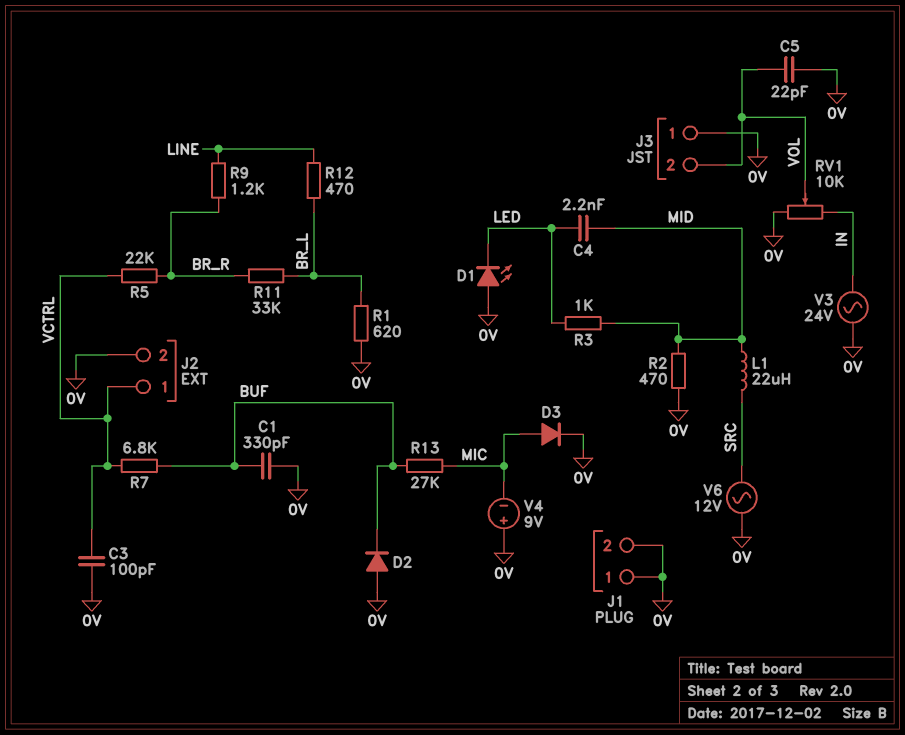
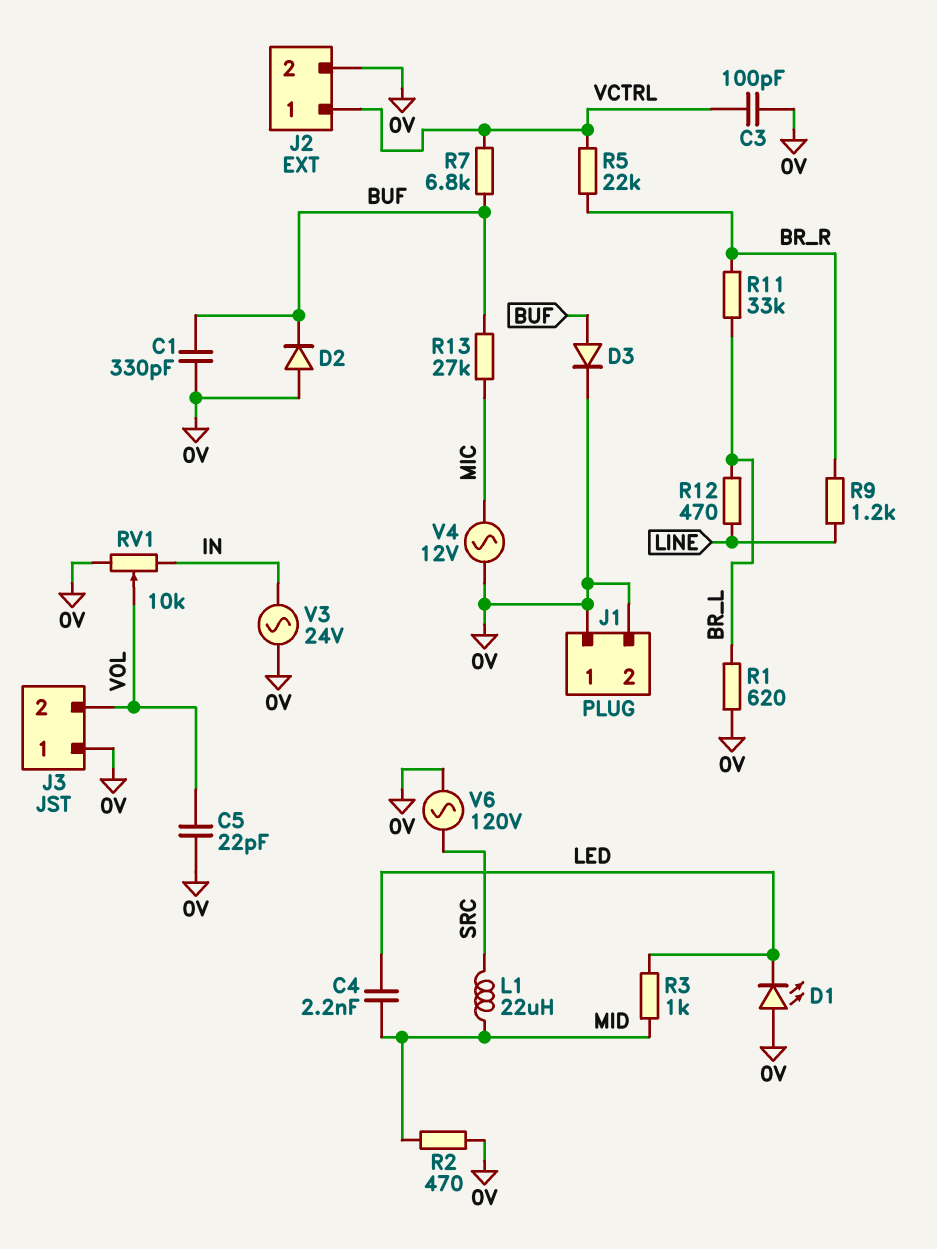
D3: diode (A MIC, K 0V) -> diode (A BUF, K 0V)
V4: 9V (plus 0V, minus MIC) -> AC 12V (0V, MIC)
V6: AC 12V (0V, SRC) -> AC 120V (0V, SRC)

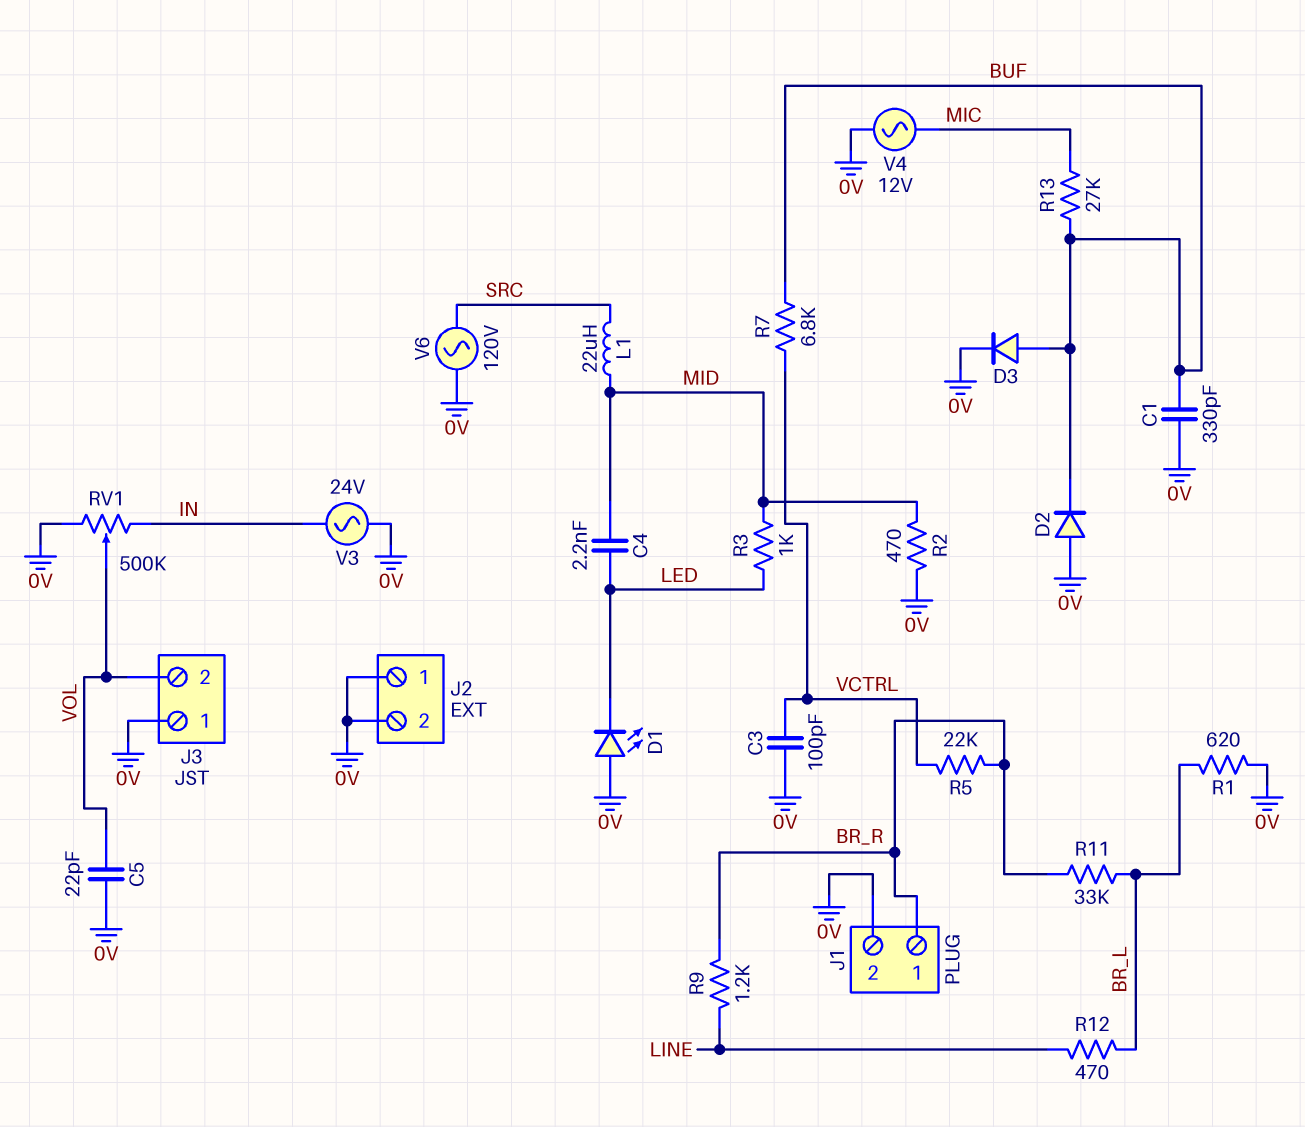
J1 pin 1: 0V -> BR_R
J2 pin 1: VCTRL -> 0V
RV1: 10k (0V, IN, wiper VOL) -> 500k (0V, IN, wiper VOL)

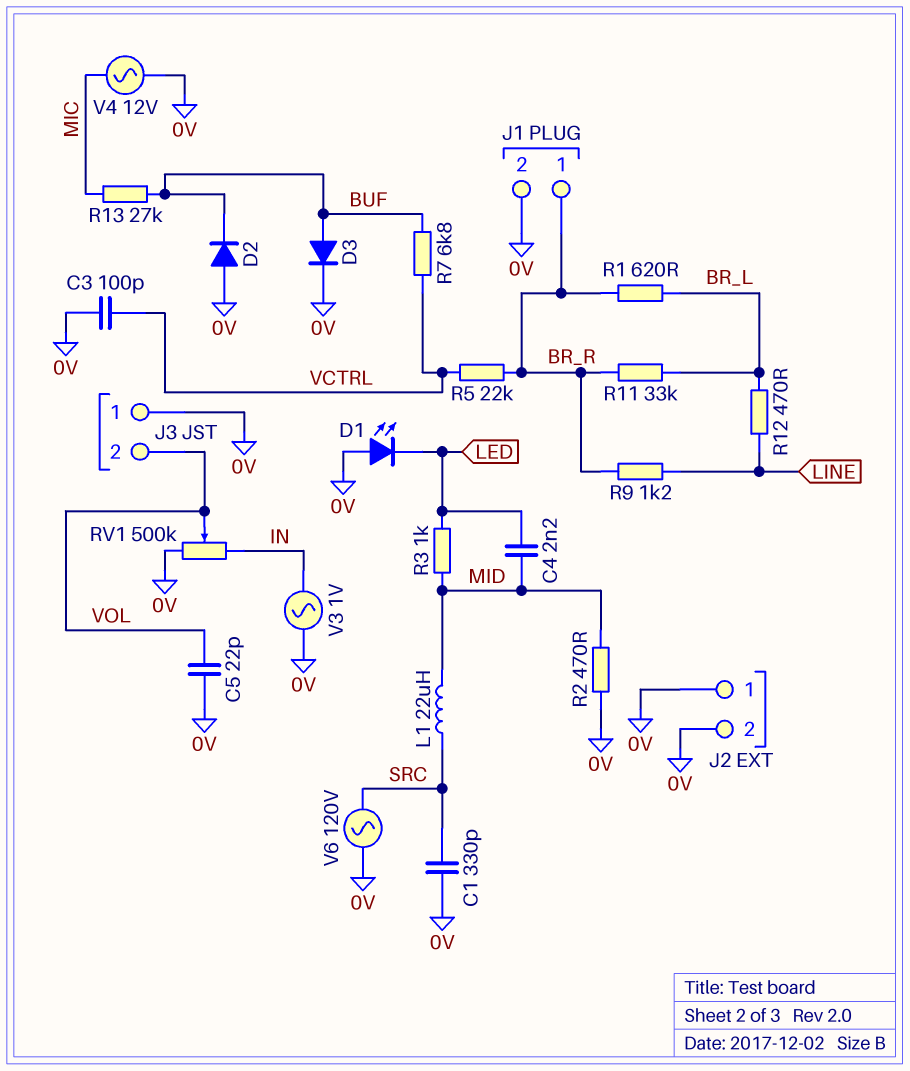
C1: 330pF (0V, BUF) -> 330pF (0V, SRC)
R1: 620 (0V, BR_L) -> 620 (BR_L, BR_R)
V3: AC 24V (0V, IN) -> AC 1V (0V, IN)

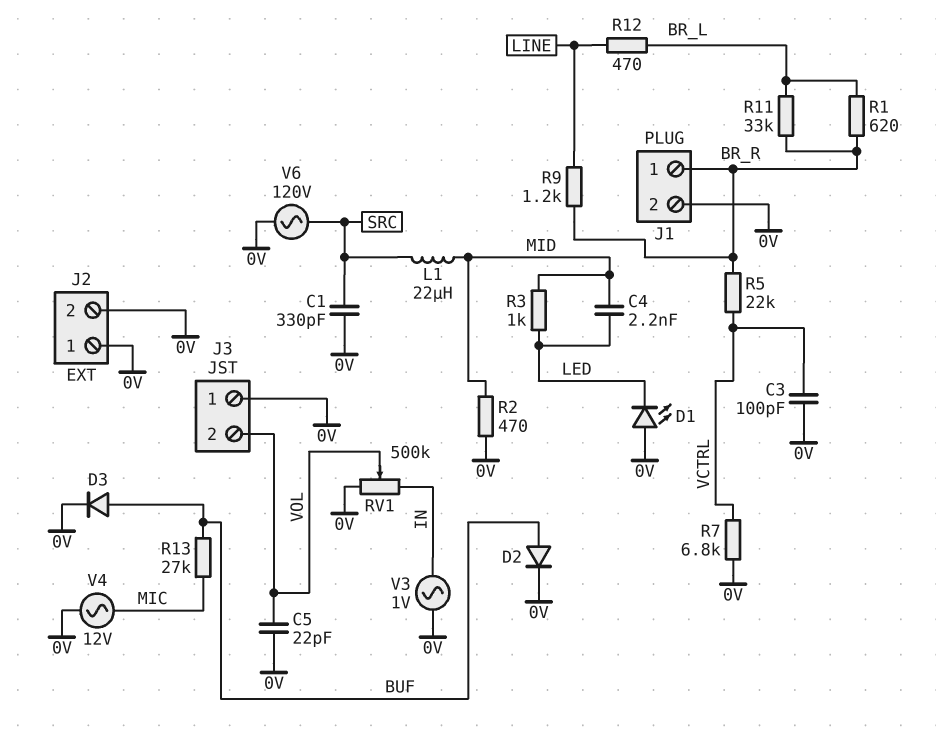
D2: diode (A 0V, K BUF) -> diode (A BUF, K 0V)
R7: 6.8k (BUF, VCTRL) -> 6.8k (0V, VCTRL)

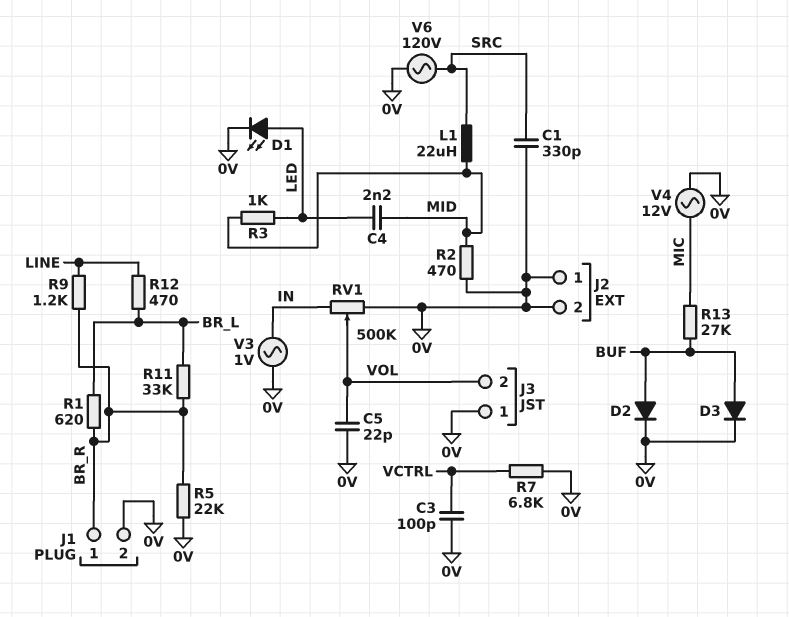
D1: LED (A 0V, K LED) -> LED (A LED, K 0V)
R5: 22k (BR_R, VCTRL) -> 22k (0V, BR_R)

